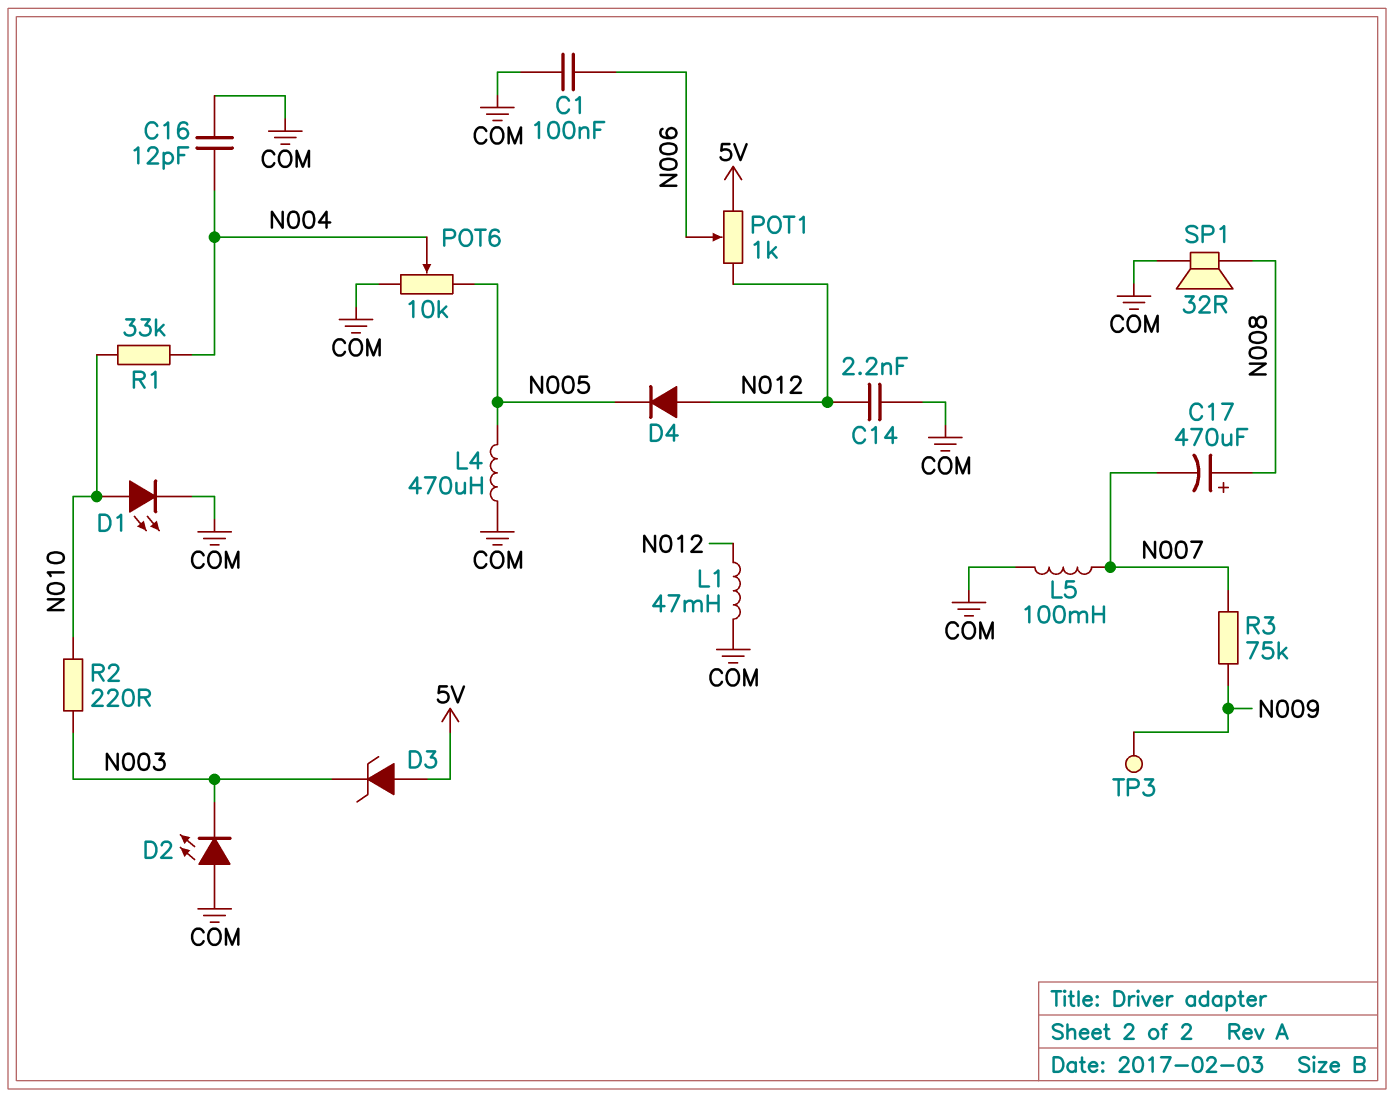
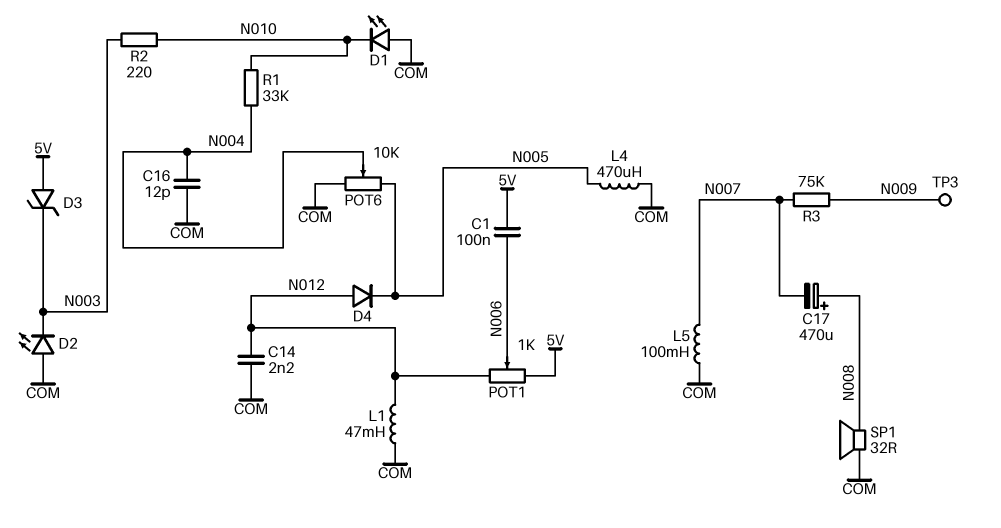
C1: 100nF (COM, N006) -> 100nF (5V, N006)
D1: LED (A N010, K COM) -> LED (A COM, K N010)

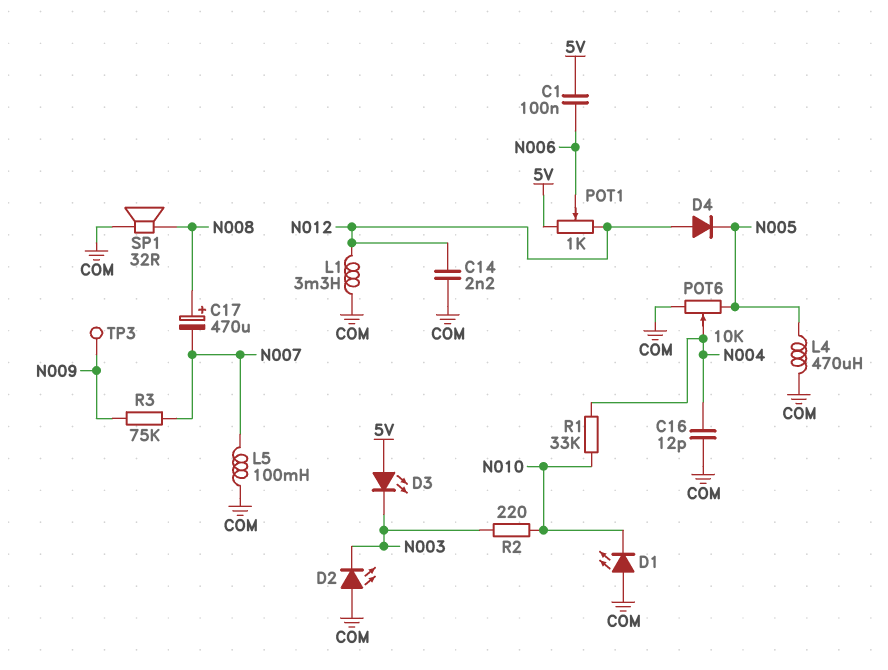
D3: zener (A 5V, K N003) -> LED (A 5V, K N003)
L1: 47mH (COM, N012) -> 3.3mH (COM, N012)

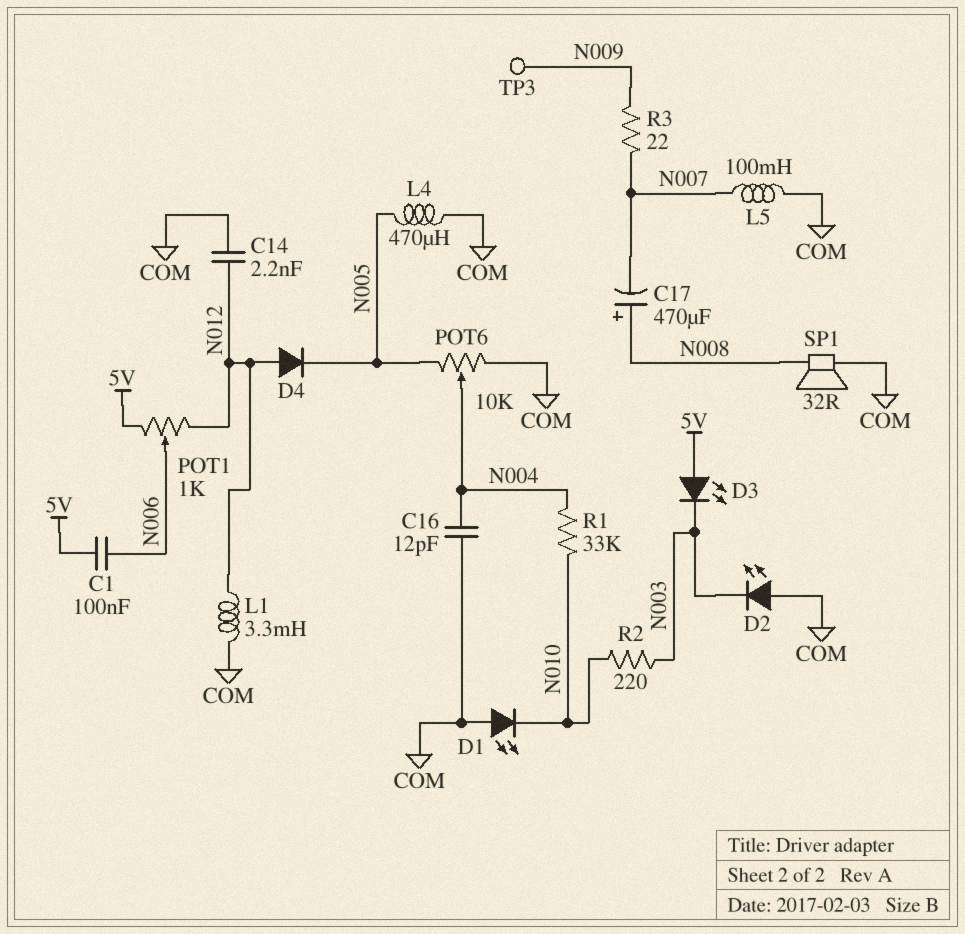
R3: 75k (N007, N009) -> 22 (N007, N009)

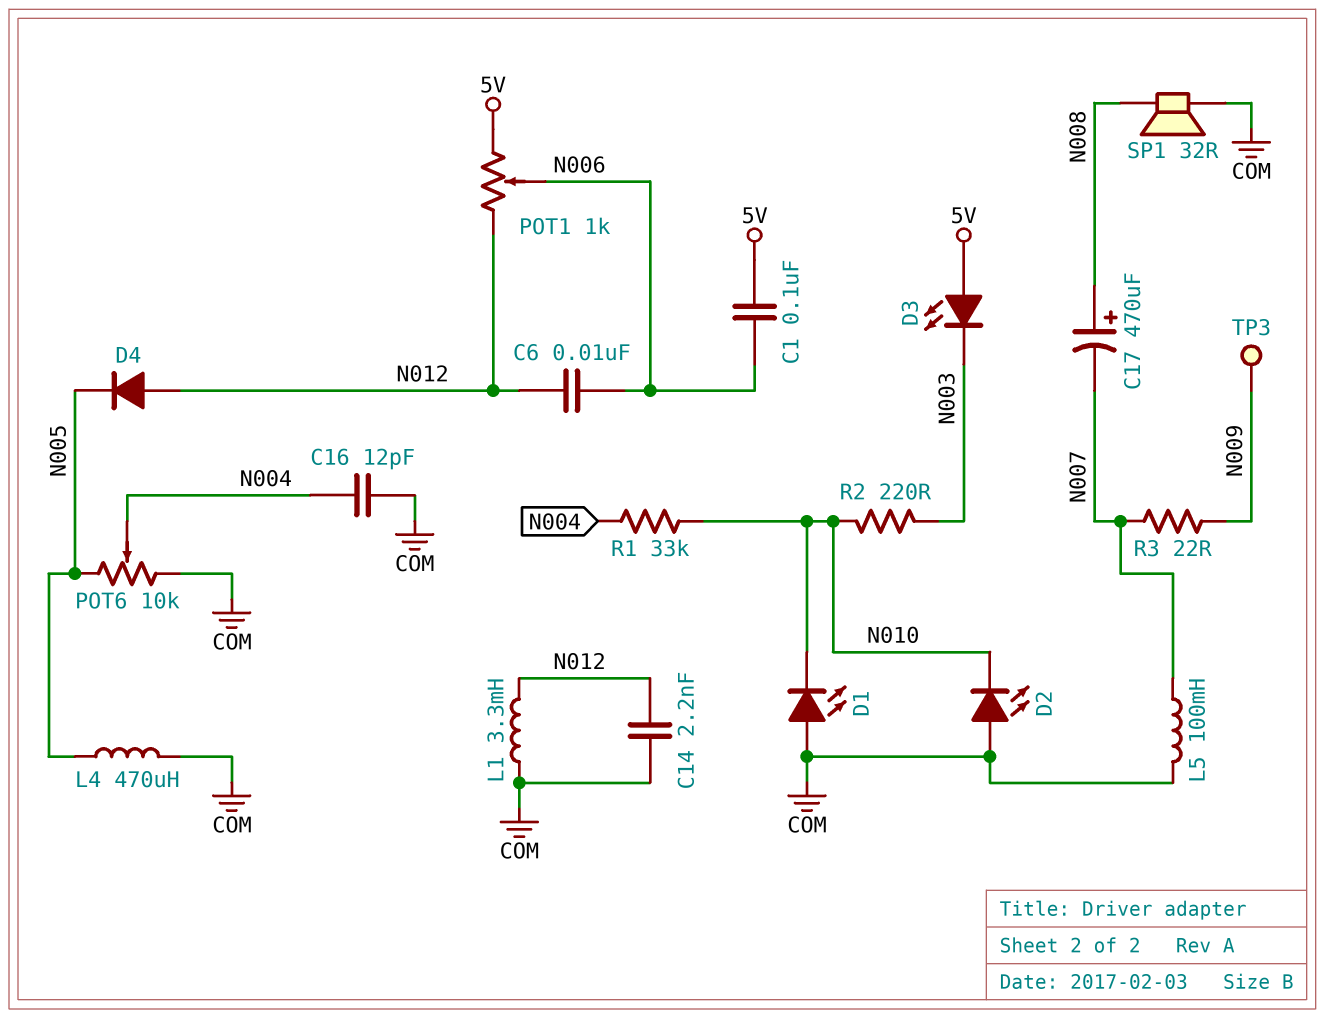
C6: none -> 10nF (N006, N012)
D2: LED (A COM, K N003) -> LED (A COM, K N010)

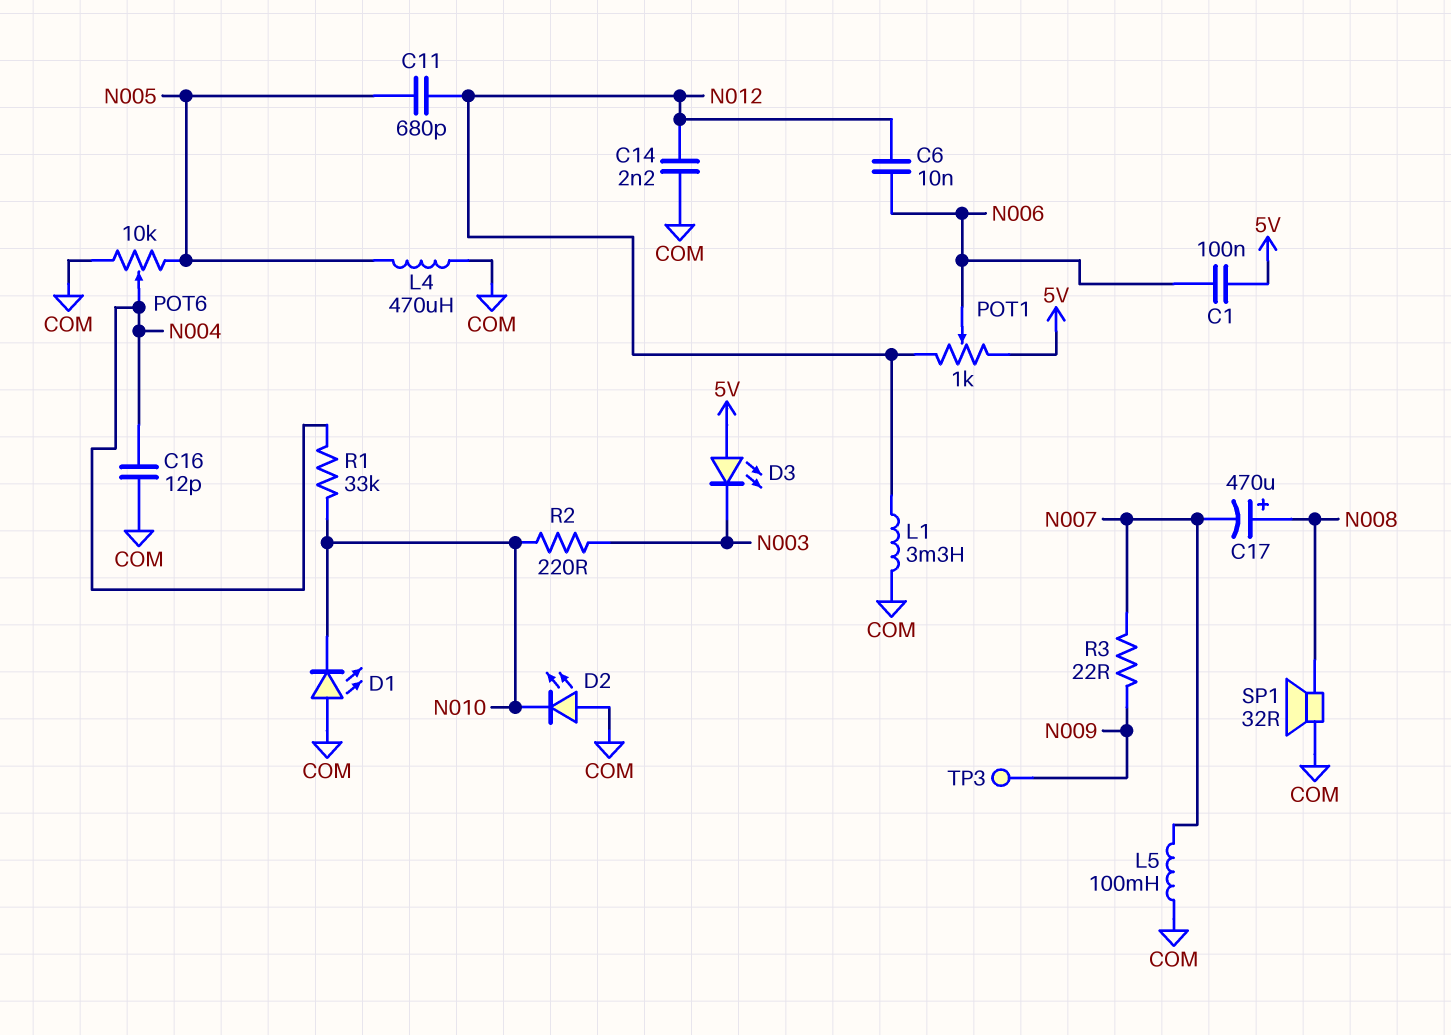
C11: none -> 680pF (N005, N012)
D4: diode (A N012, K N005) -> none

